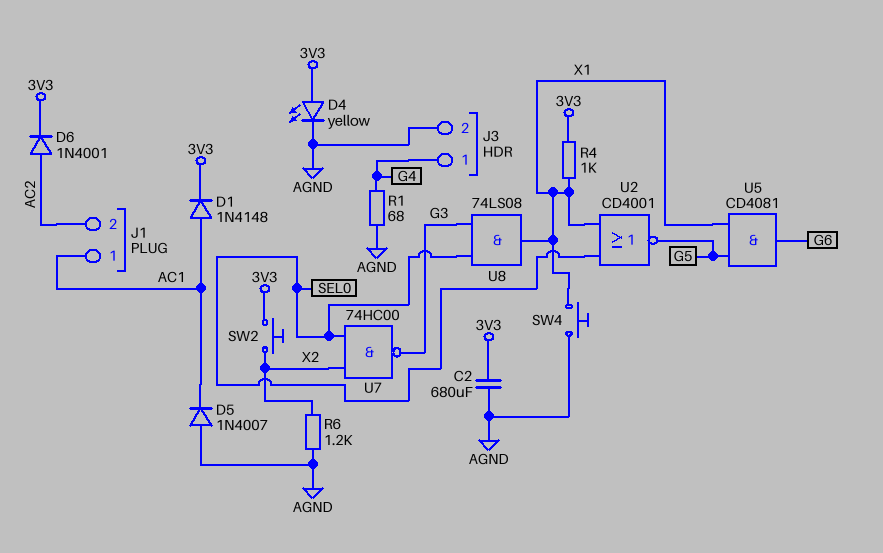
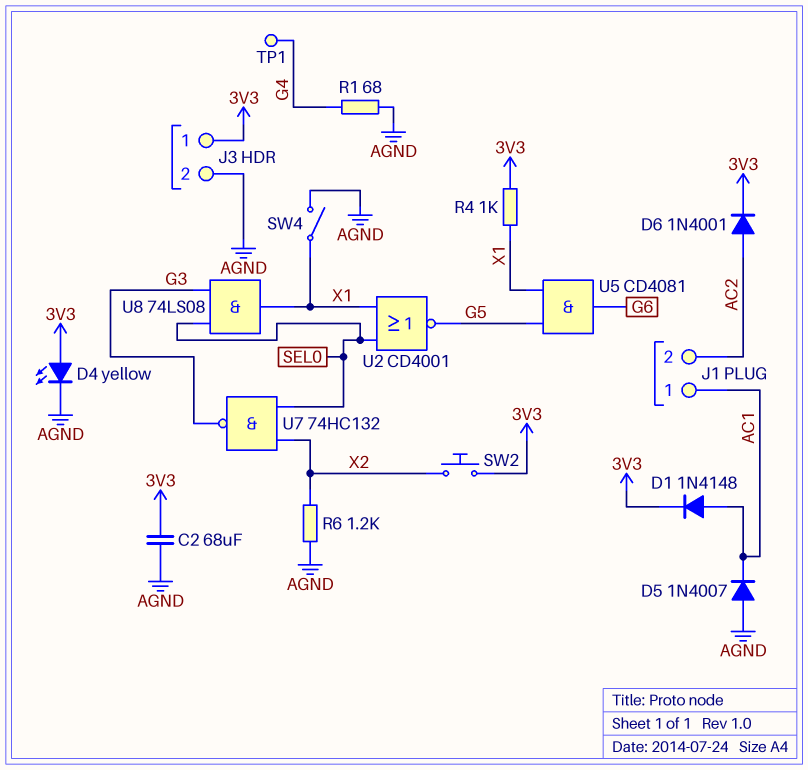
C2: 680uF (3V3, AGND) -> 68uF (3V3, AGND)
J3 pin 1: G4 -> 3V3
SW4: button (AGND, X1) -> switch (AGND, X1)
TP1: none -> test point (G4)
U7: NAND 74HC00 (in SEL0, in X2, out G3) -> NAND 74HC132 (in SEL0, in X2, out G3)

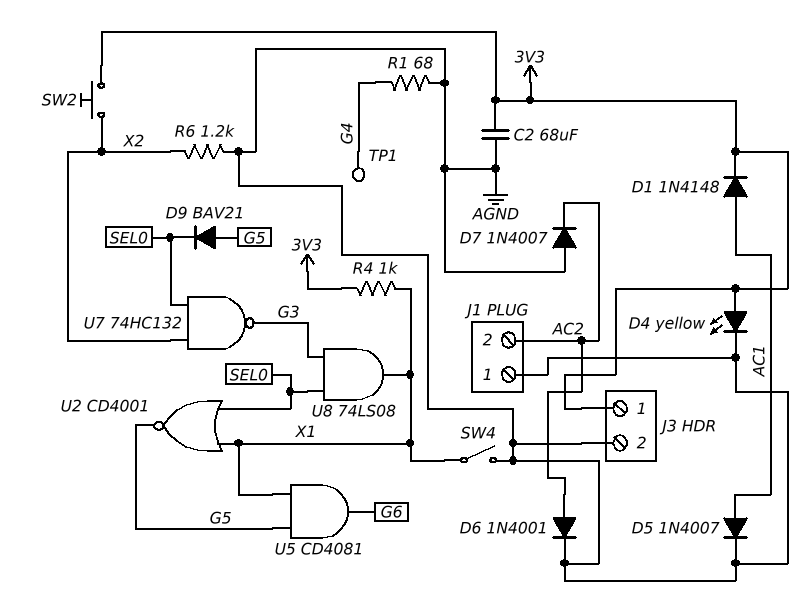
D5: diode 1N4007 (A AGND, K AC1) -> diode 1N4007 (A AC1, K AGND)
D6: diode 1N4001 (A AC2, K 3V3) -> diode 1N4001 (A AC2, K AGND)
D7: none -> diode 1N4007 (A AGND, K AC2)
D9: none -> diode BAV21 (A G5, K SEL0)
J1 pin 1: AC1 -> AGND

